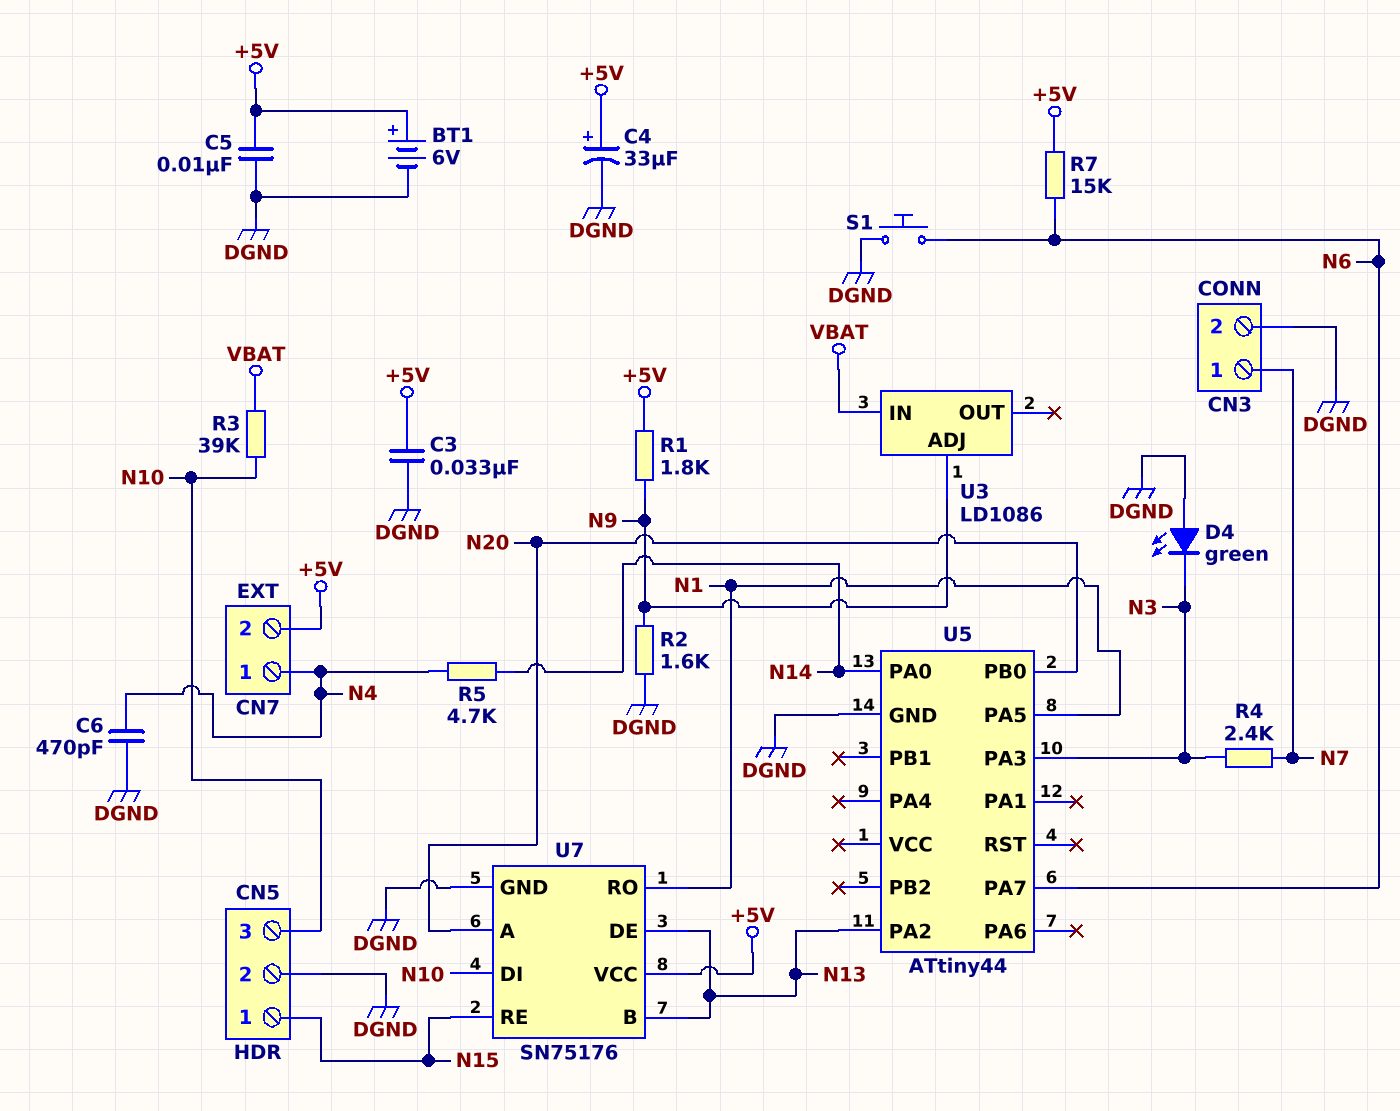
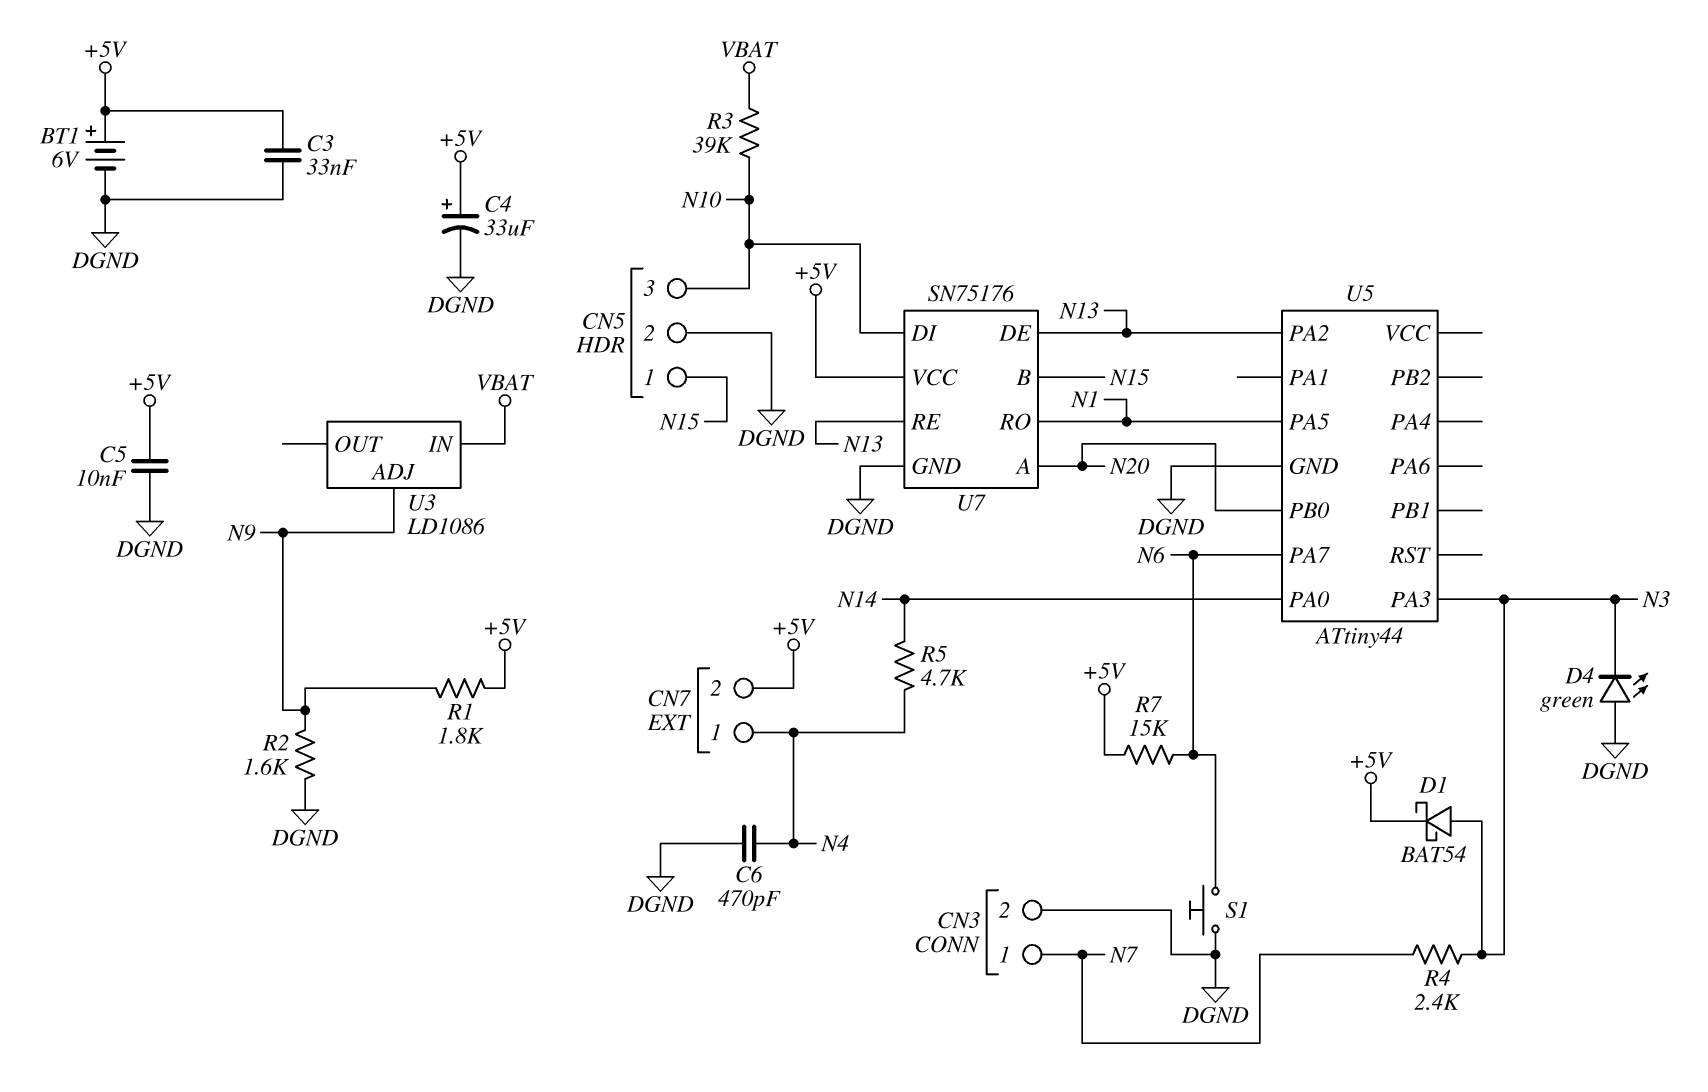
D1: none -> schottky BAT54 (A N3, K +5V)
U7 pin B: N13 -> N15
U7 pin RE: N15 -> N13

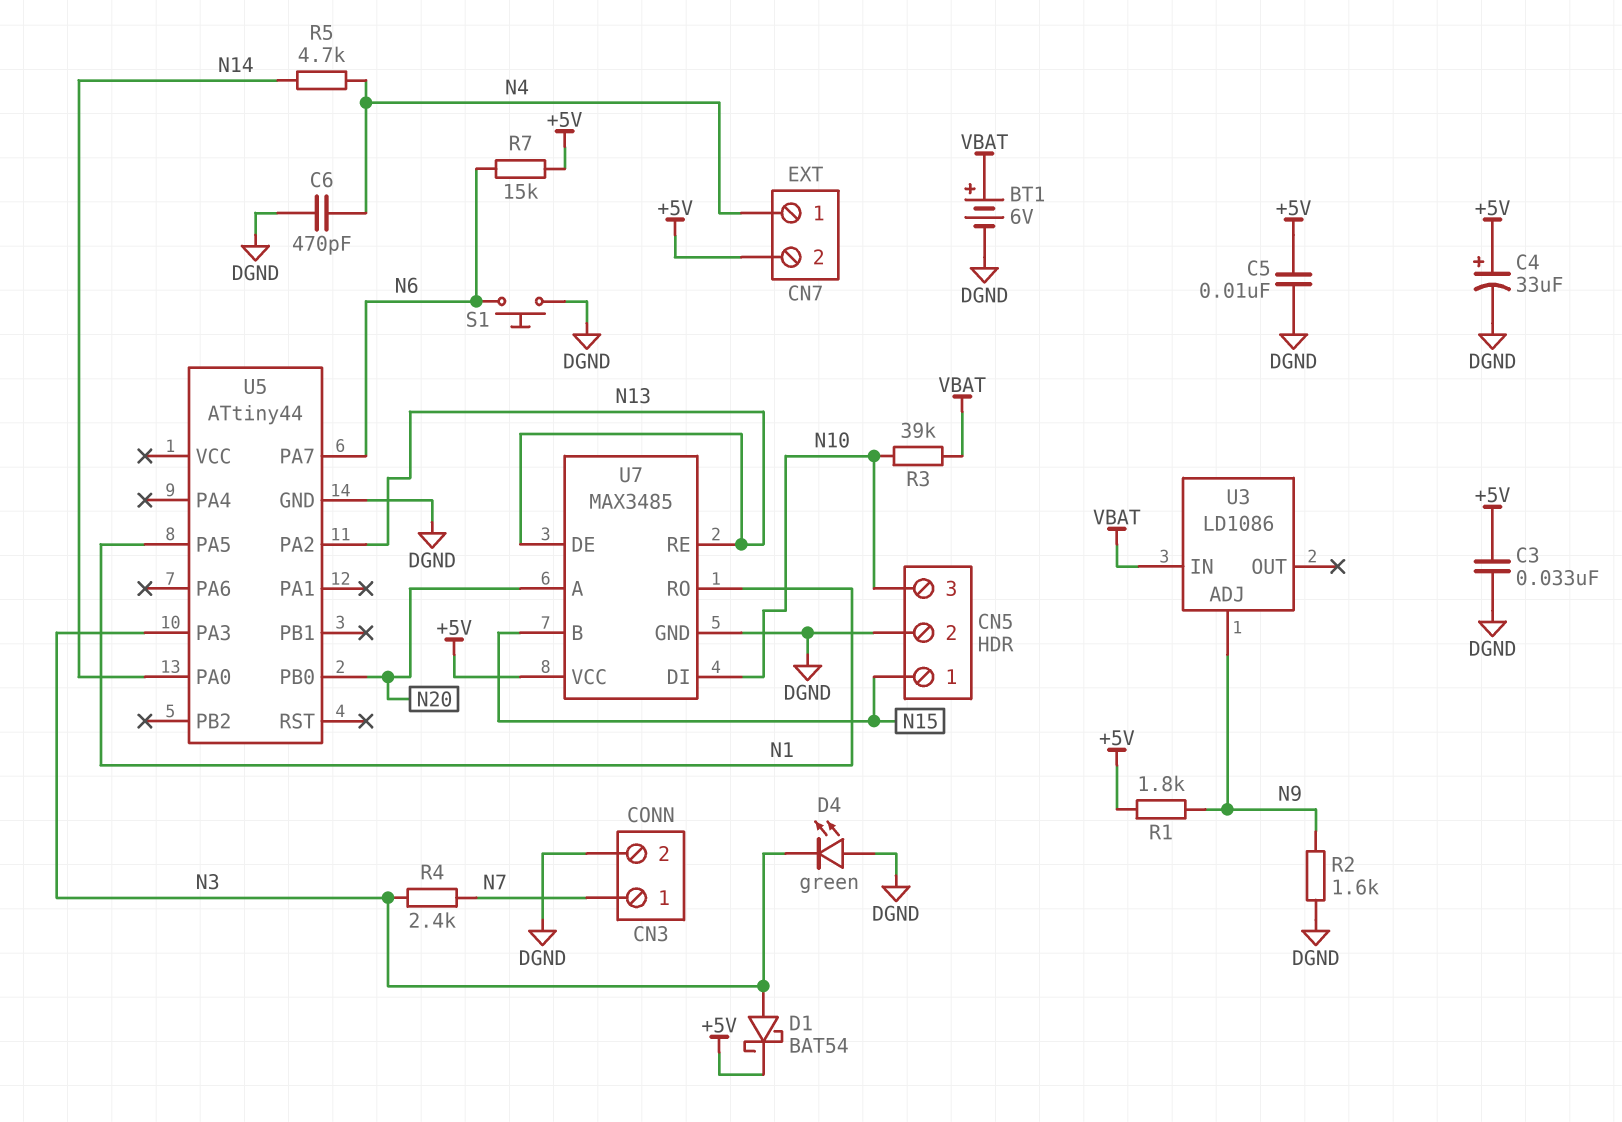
BT1: 6V (plus +5V, minus DGND) -> 6V (plus VBAT, minus DGND)
U7: SN75176 -> MAX3485

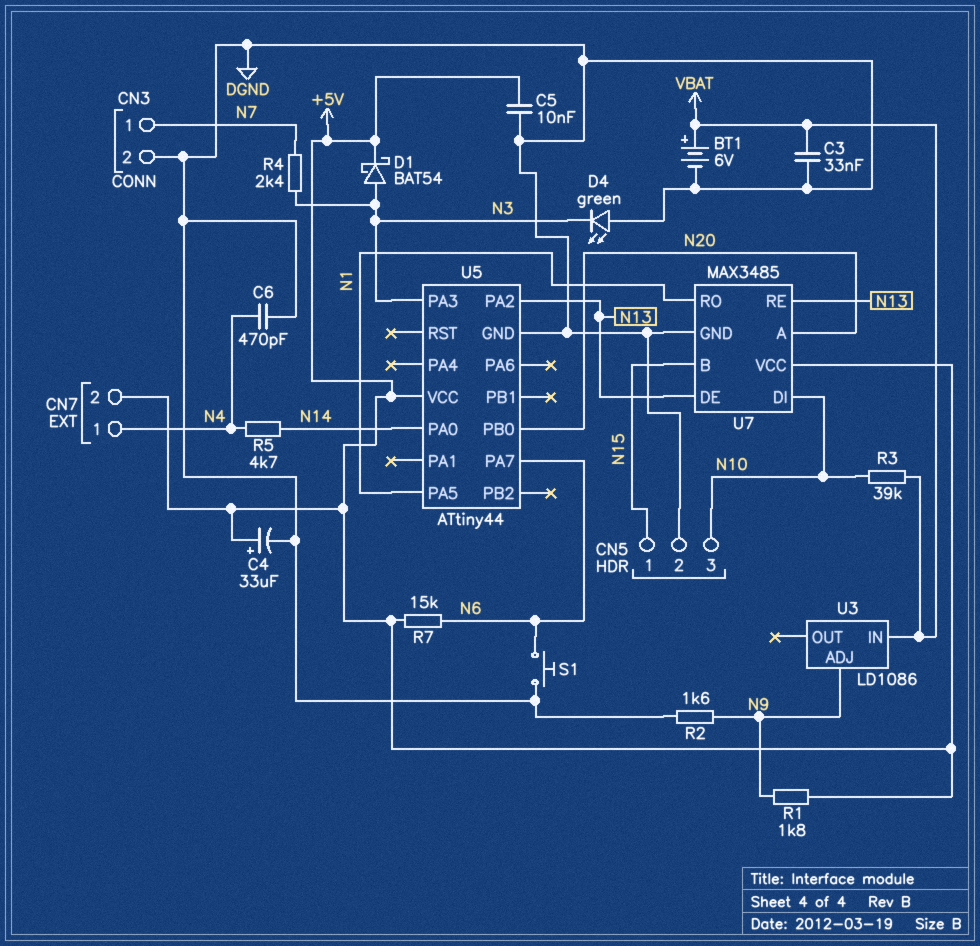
C3: 33nF (+5V, DGND) -> 33nF (DGND, VBAT)
U5 pin VCC: none -> +5V

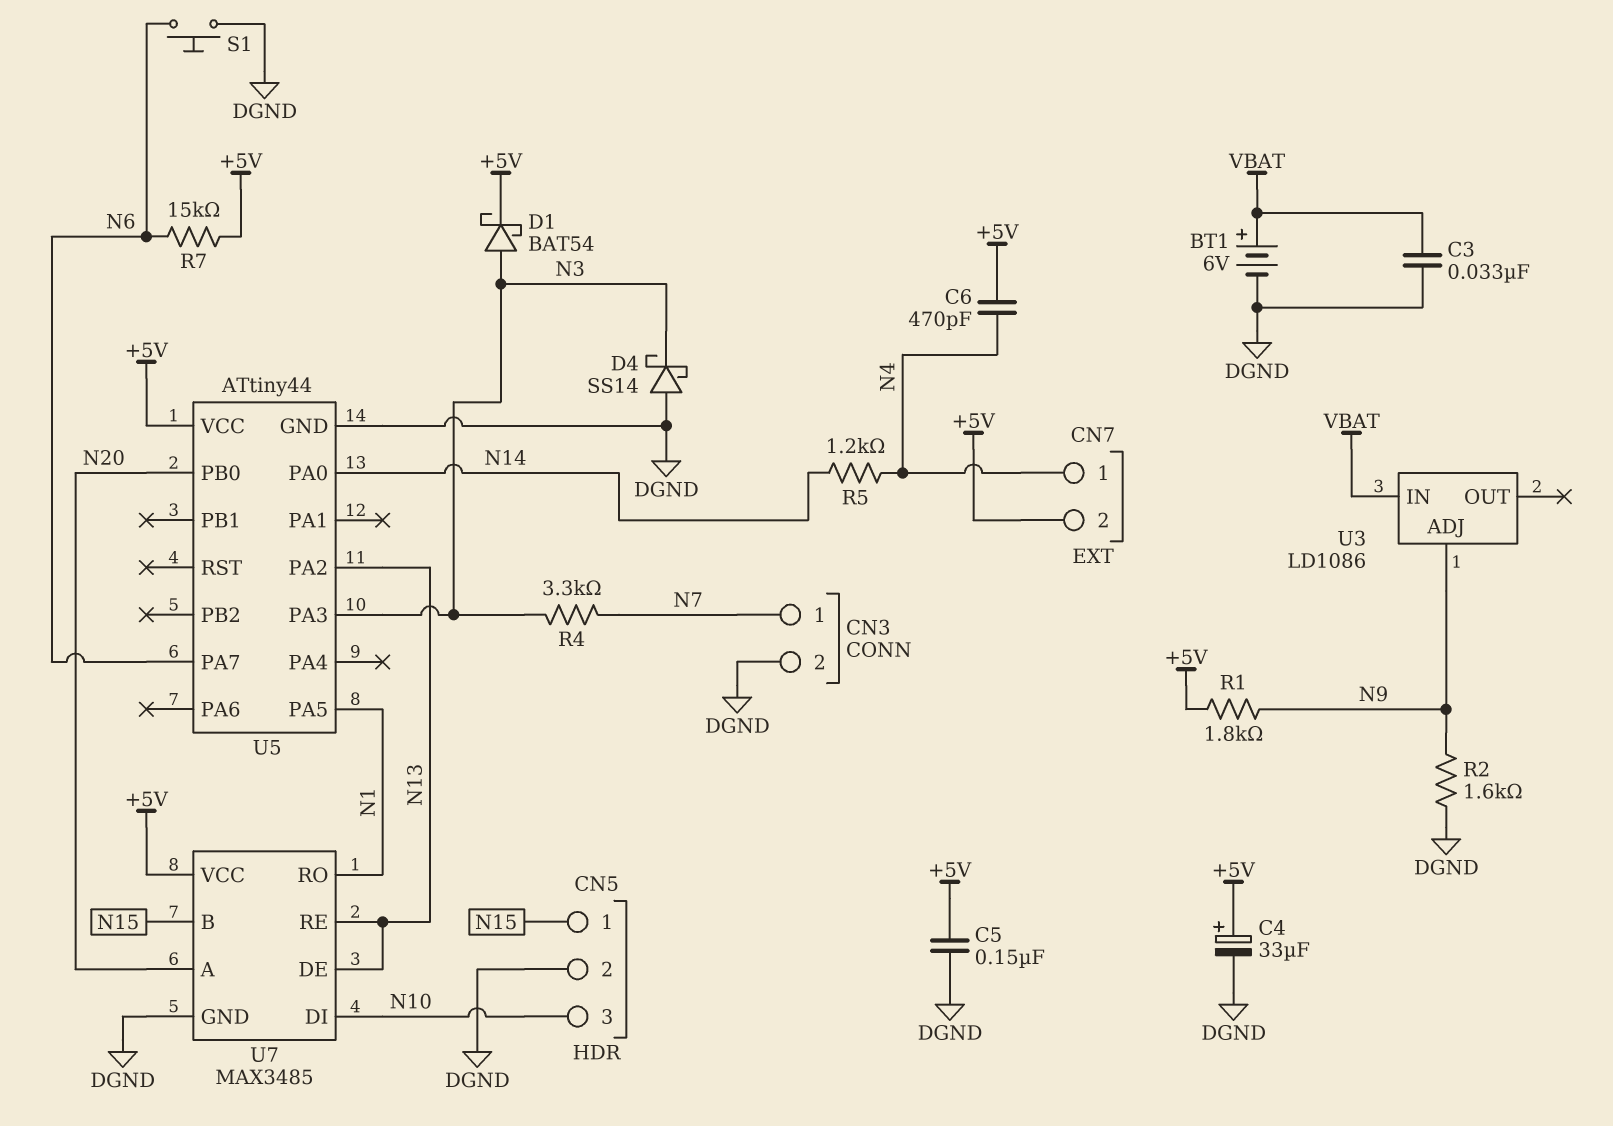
C5: 10nF (+5V, DGND) -> 150nF (+5V, DGND)
C6: 470pF (DGND, N4) -> 470pF (+5V, N4)
D4: LED green (A DGND, K N3) -> schottky SS14 (A DGND, K N3)
R3: 39k (N10, VBAT) -> none
R4: 2.4k (N3, N7) -> 3.3k (N3, N7)
R5: 4.7k (N4, N14) -> 1.2k (N4, N14)

